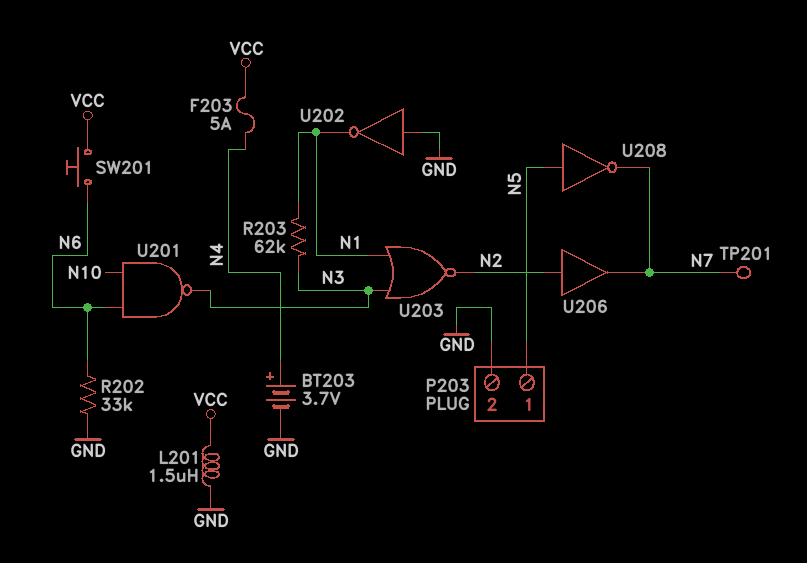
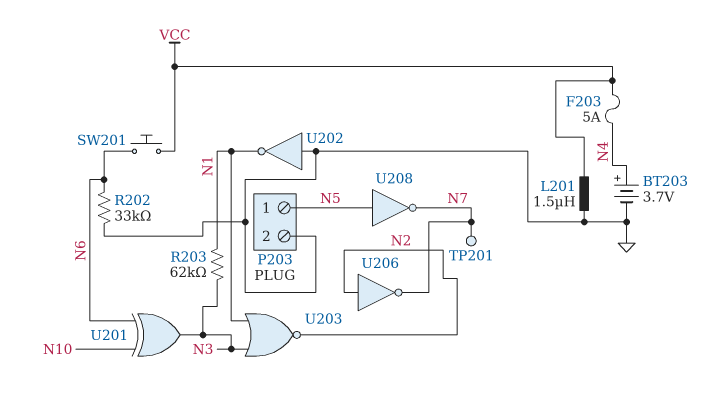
U201: NAND (in N6, in N10, out N3) -> XOR (in N6, in N10, out N3)
U206: buffer (in N2, out N7) -> NOT (in N2, out N7)

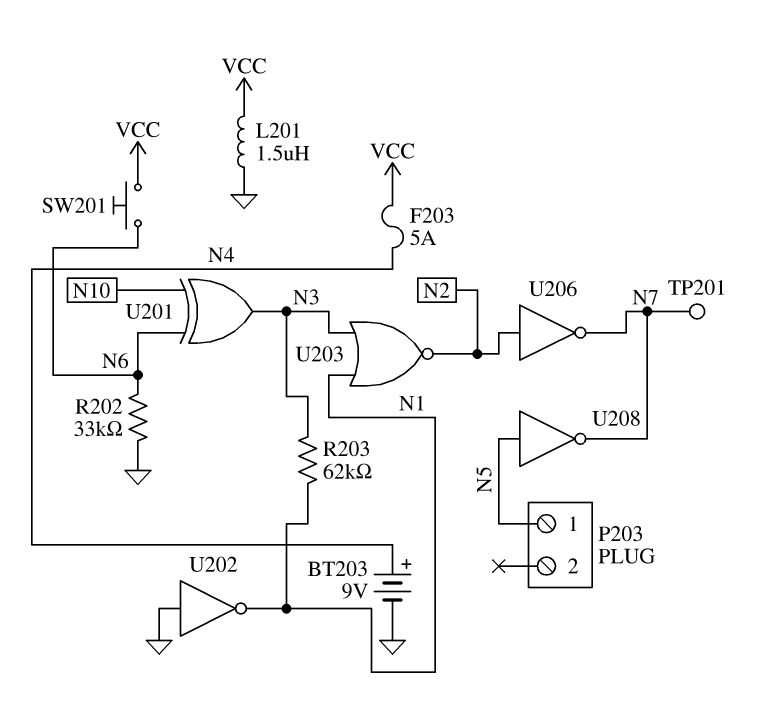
BT203: 3.7V (plus N4, minus GND) -> 9V (plus N4, minus GND)
P203 pin 2: GND -> none

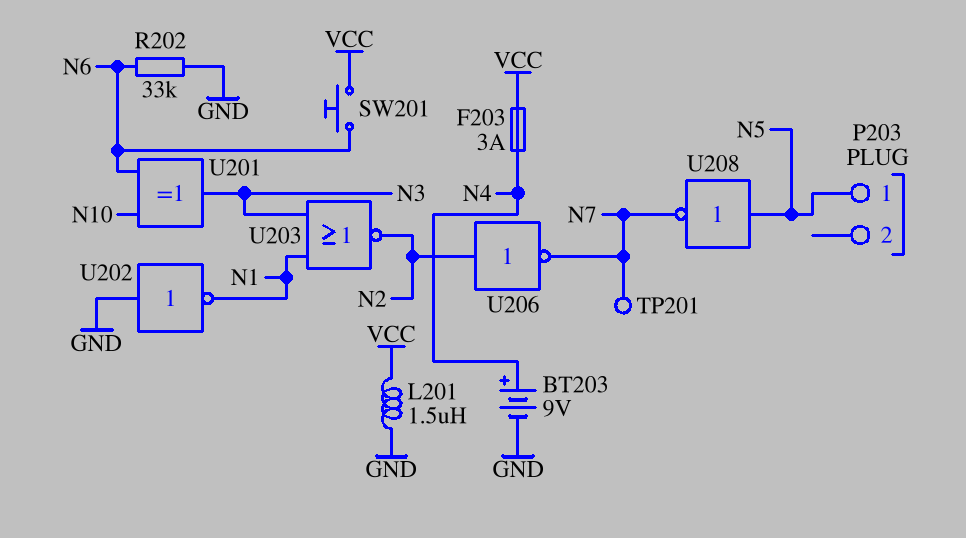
F203: 5A (N4, VCC) -> 3A (N4, VCC)
R203: 62k (N1, N3) -> none

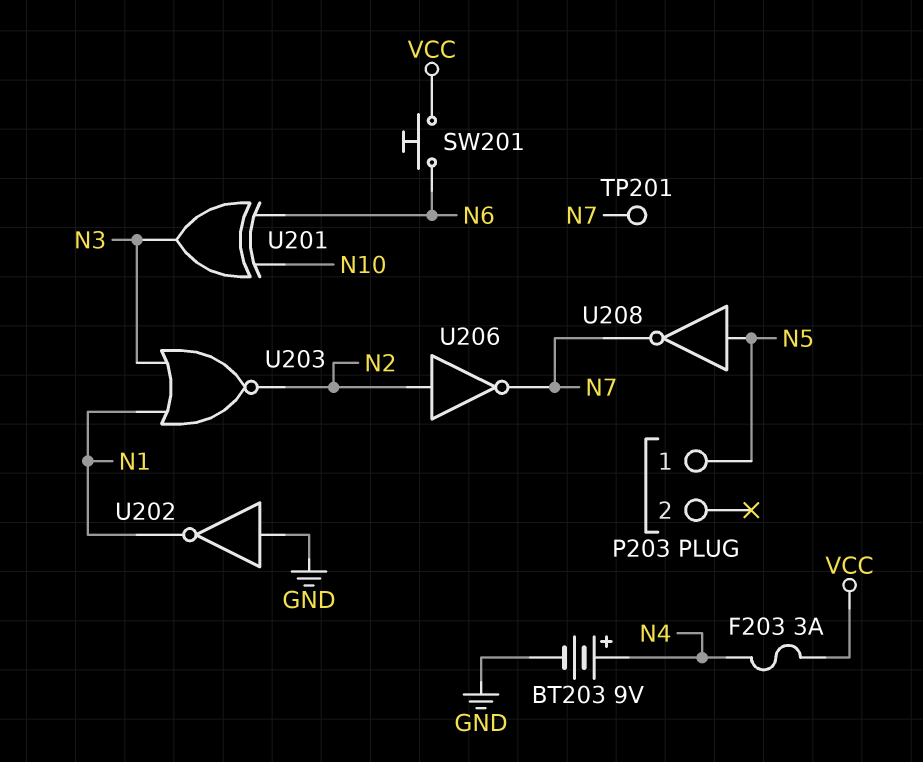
L201: 1.5uH (GND, VCC) -> none
R202: 33k (GND, N6) -> none

